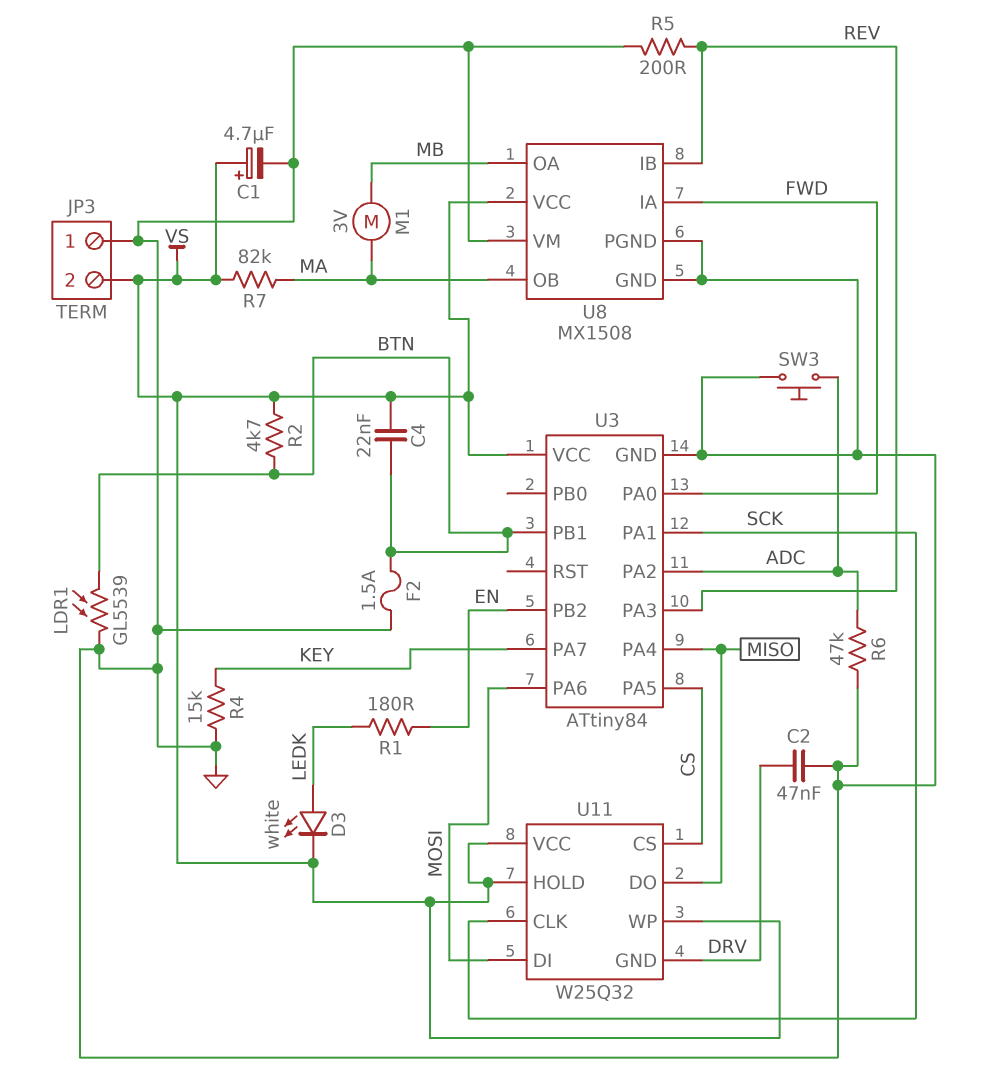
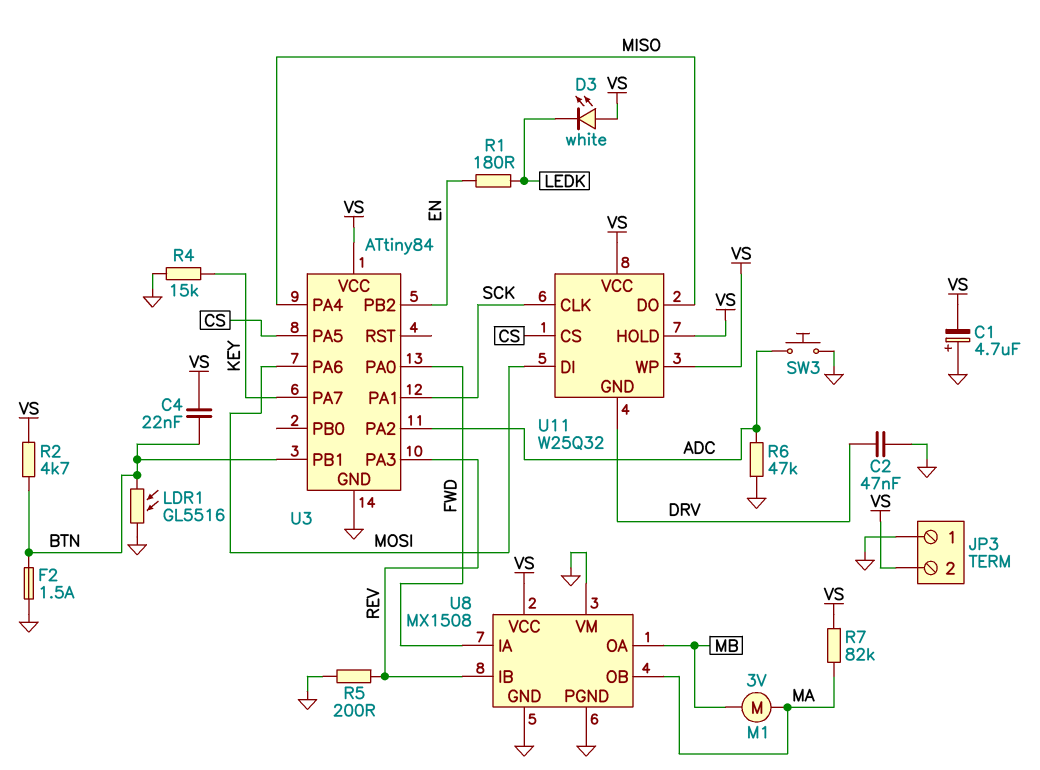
C1: 4.7uF (plus VS, minus GND) -> 4.7uF (plus GND, minus VS)
D3: LED white (A LEDK, K VS) -> LED white (A VS, K LEDK)
LDR1: GL5539 (BTN, GND) -> GL5516 (BTN, GND)

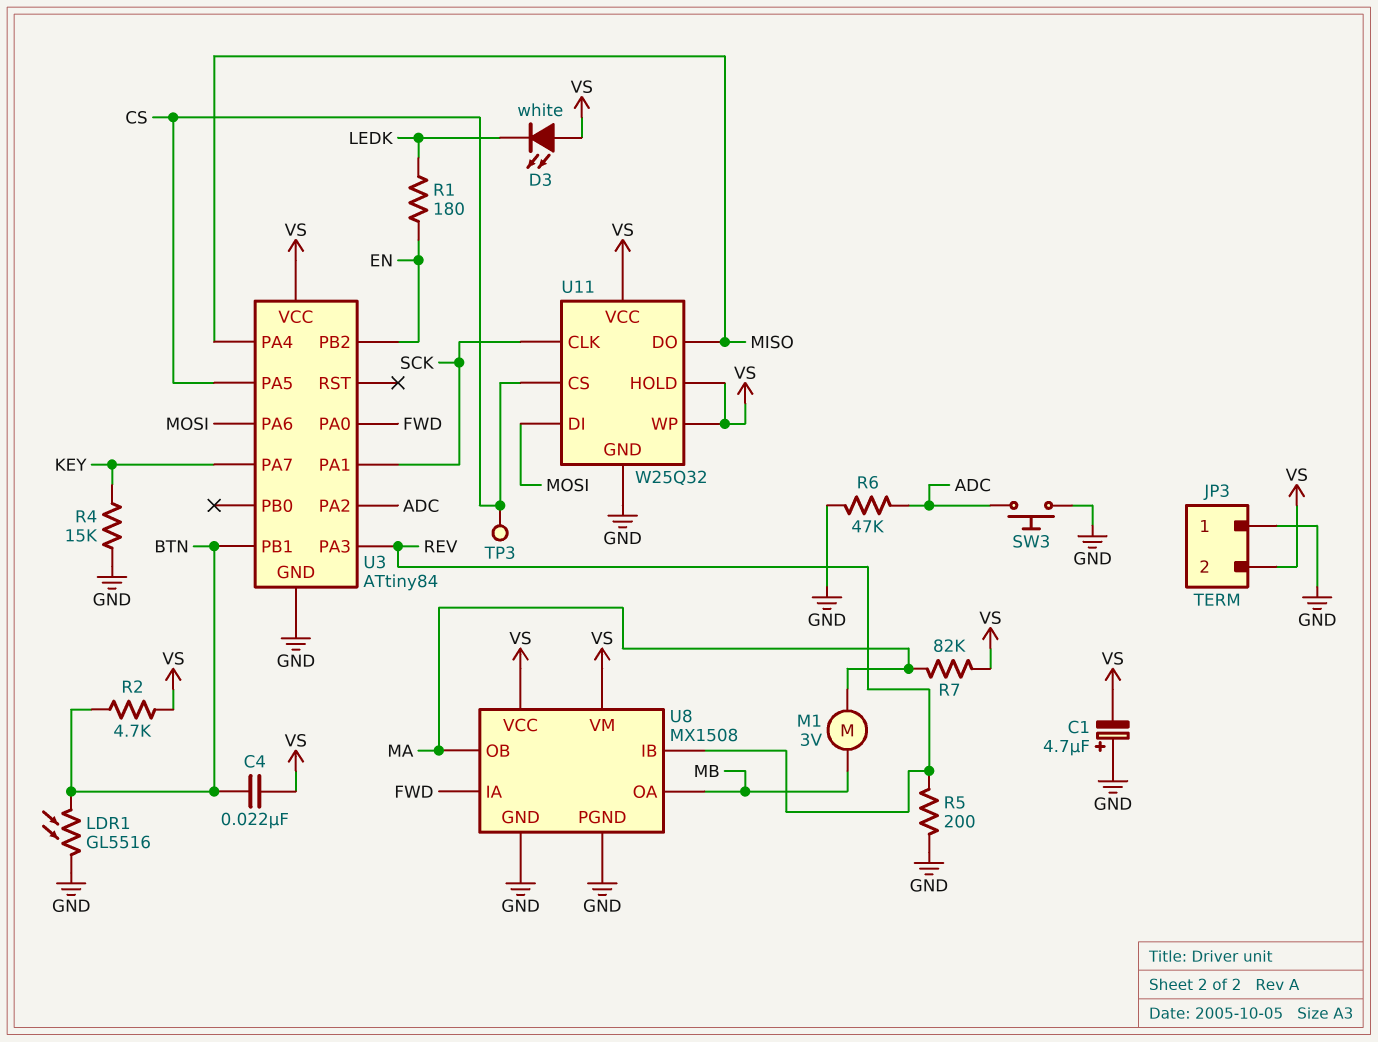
C2: 47nF (DRV, GND) -> none
F2: 1.5A (BTN, GND) -> none
TP3: none -> test point (CS)
U8 pin VM: GND -> VS
U11 pin GND: DRV -> GND

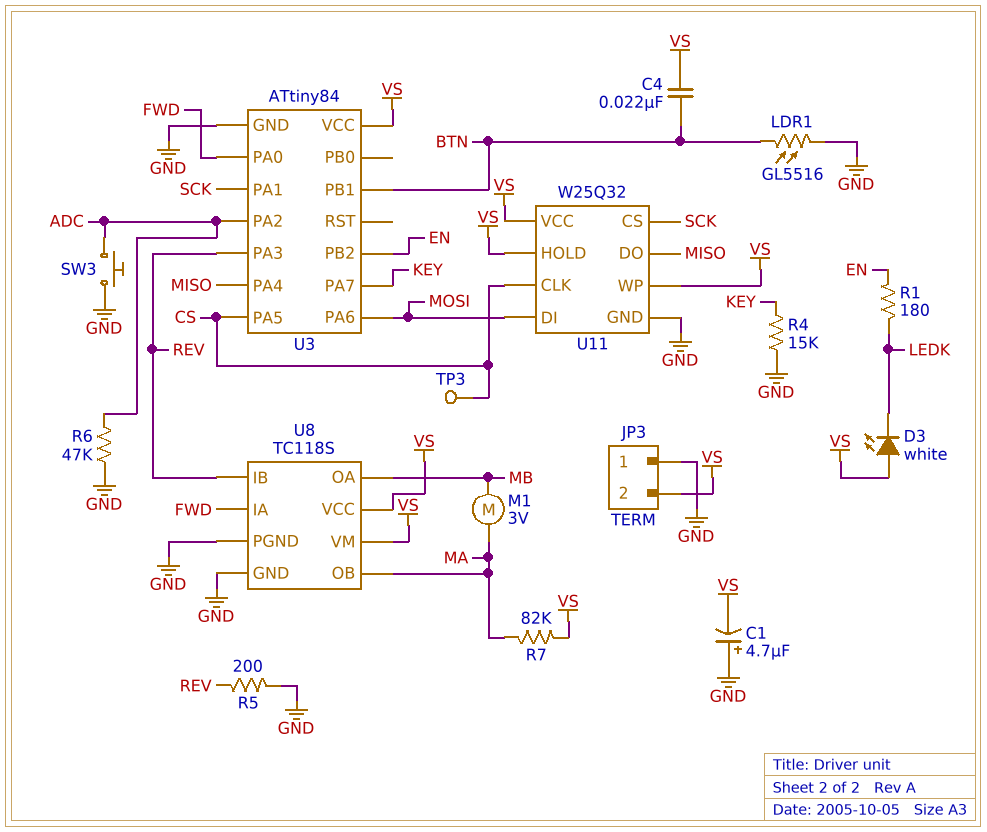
R2: 4.7k (BTN, VS) -> none
U8: MX1508 -> TC118S
U11 pin CLK: SCK -> CS
U11 pin CS: CS -> SCK

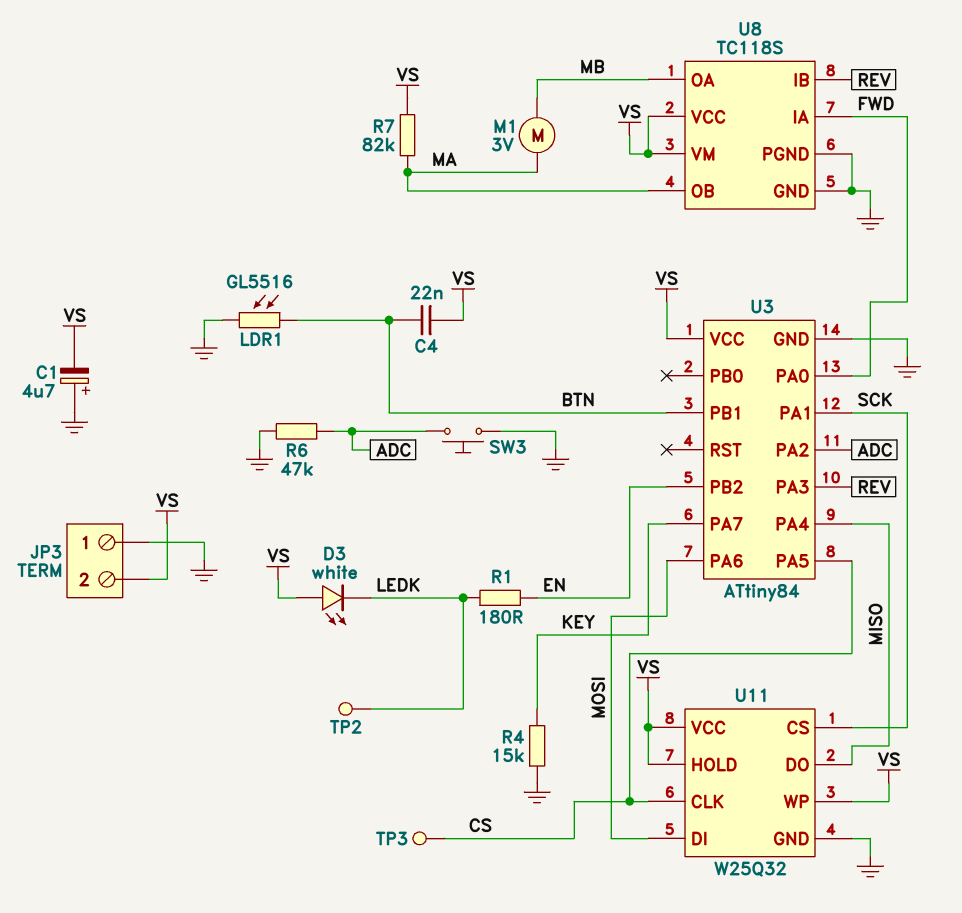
R5: 200 (GND, REV) -> none
TP2: none -> test point (LEDK)

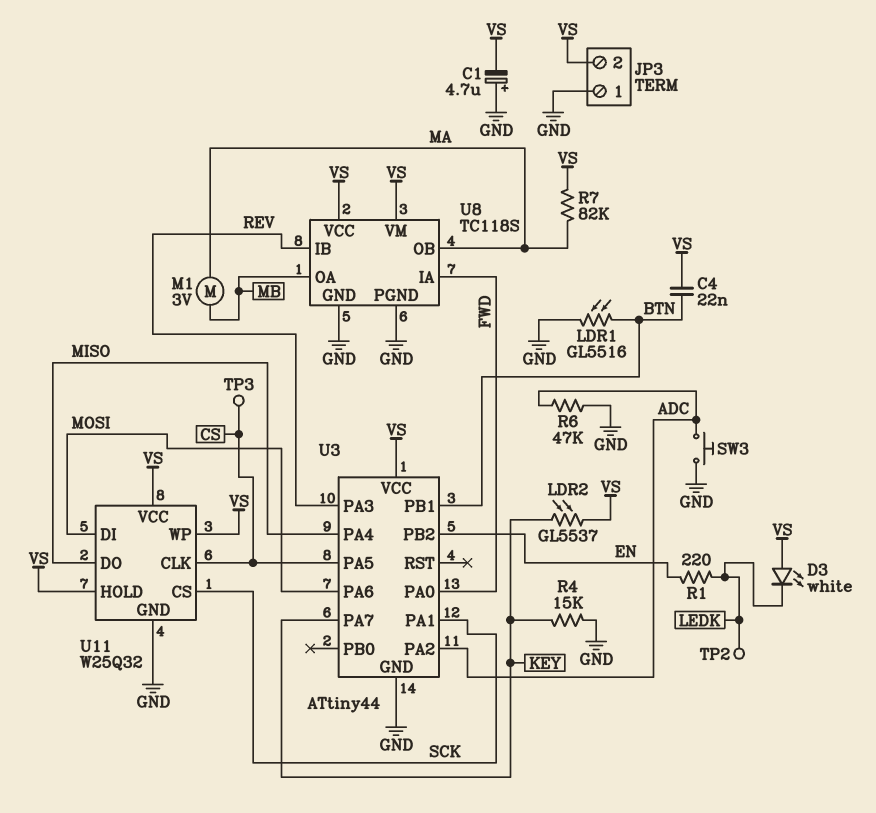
LDR2: none -> GL5537 (KEY, VS)
R1: 180 (EN, LEDK) -> 220 (EN, LEDK)
U3: ATtiny84 -> ATtiny44

